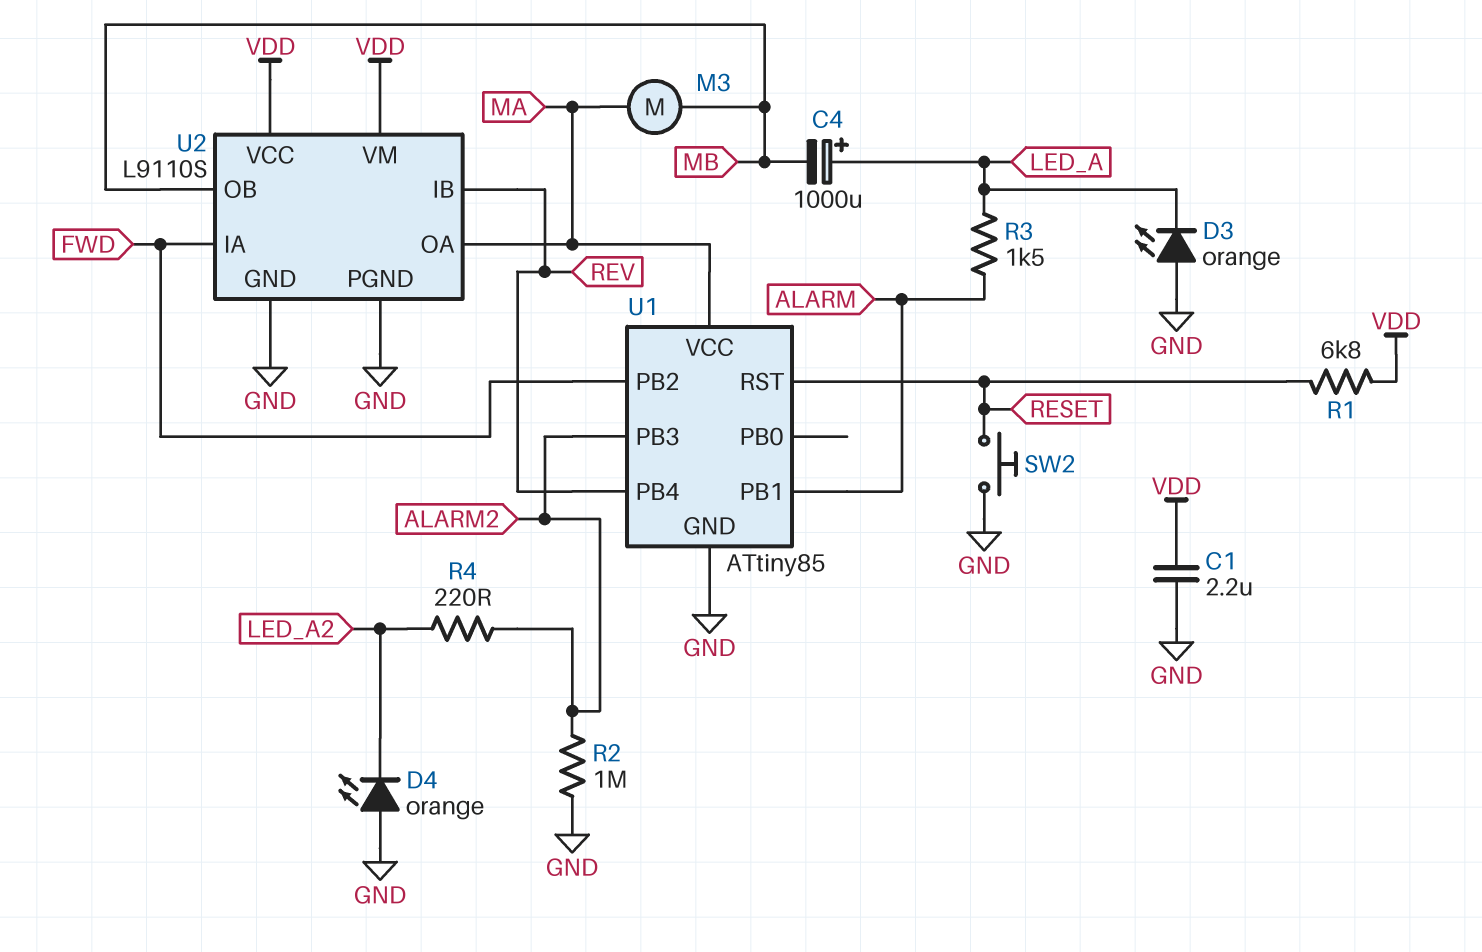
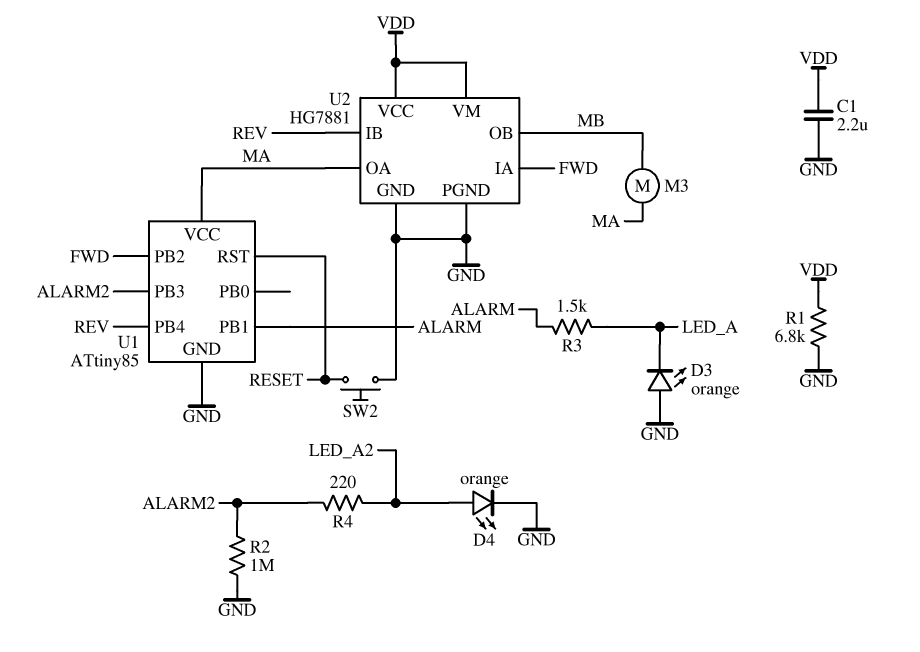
C4: 1000uF (plus LED_A, minus MB) -> none
D4: LED orange (A GND, K LED_A2) -> LED orange (A LED_A2, K GND)
R1: 6.8k (RESET, VDD) -> 6.8k (GND, VDD)
U2: L9110S -> HG7881

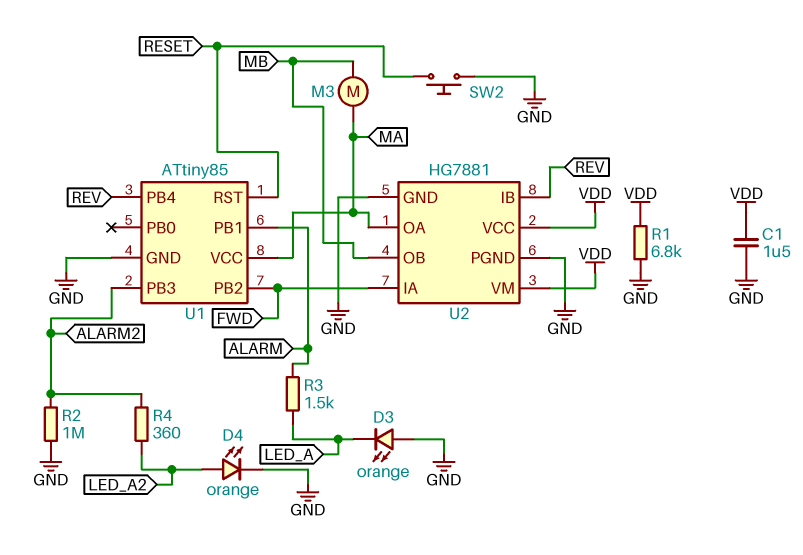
C1: 2.2uF (GND, VDD) -> 1.5uF (GND, VDD)
R4: 220 (ALARM2, LED_A2) -> 360 (ALARM2, LED_A2)

